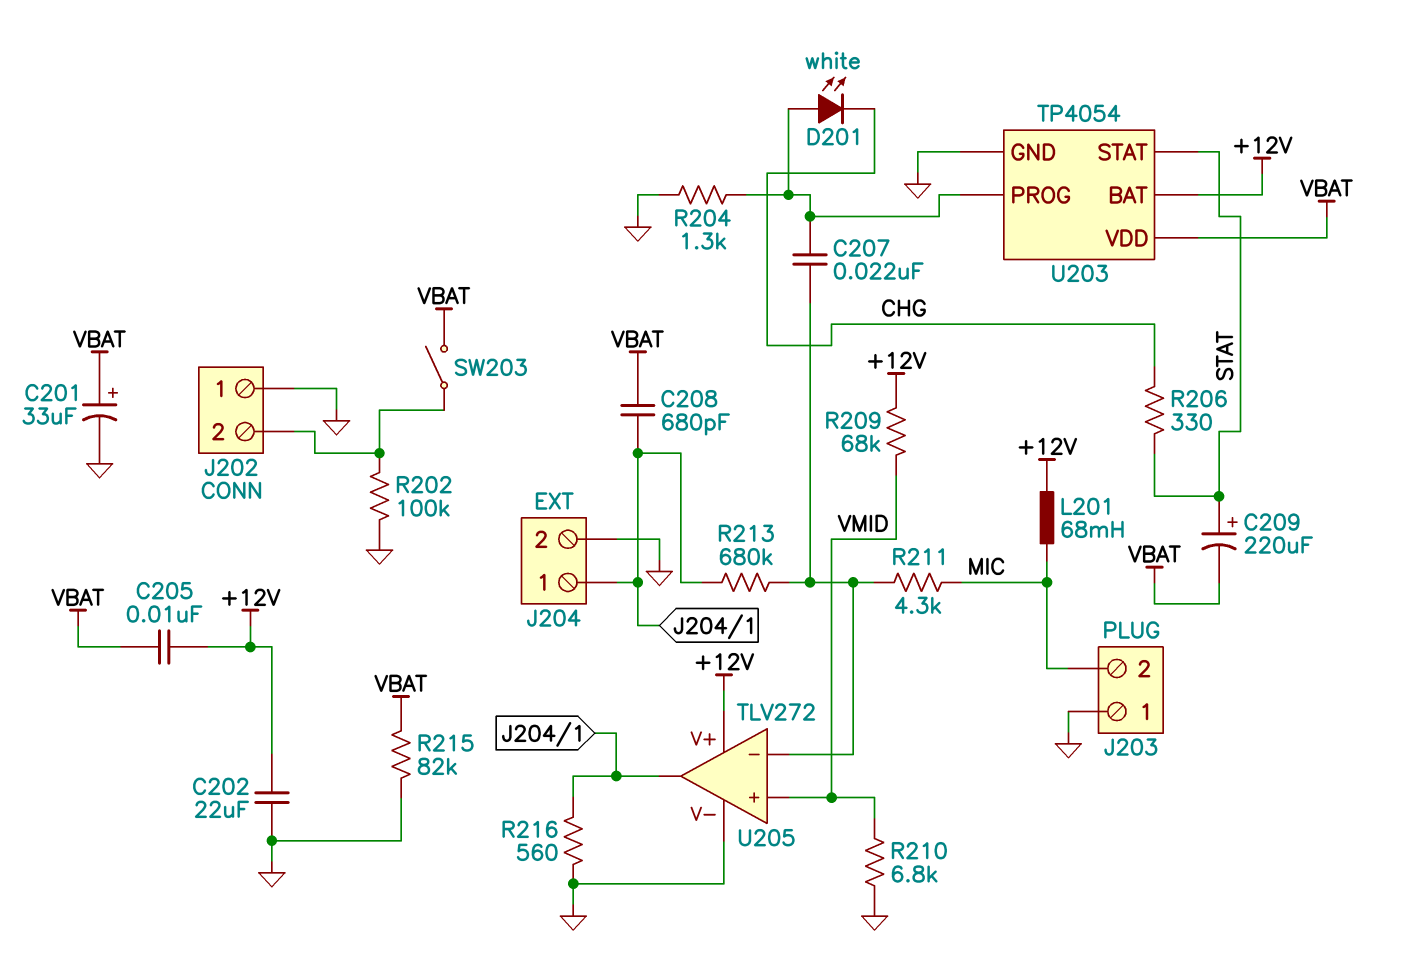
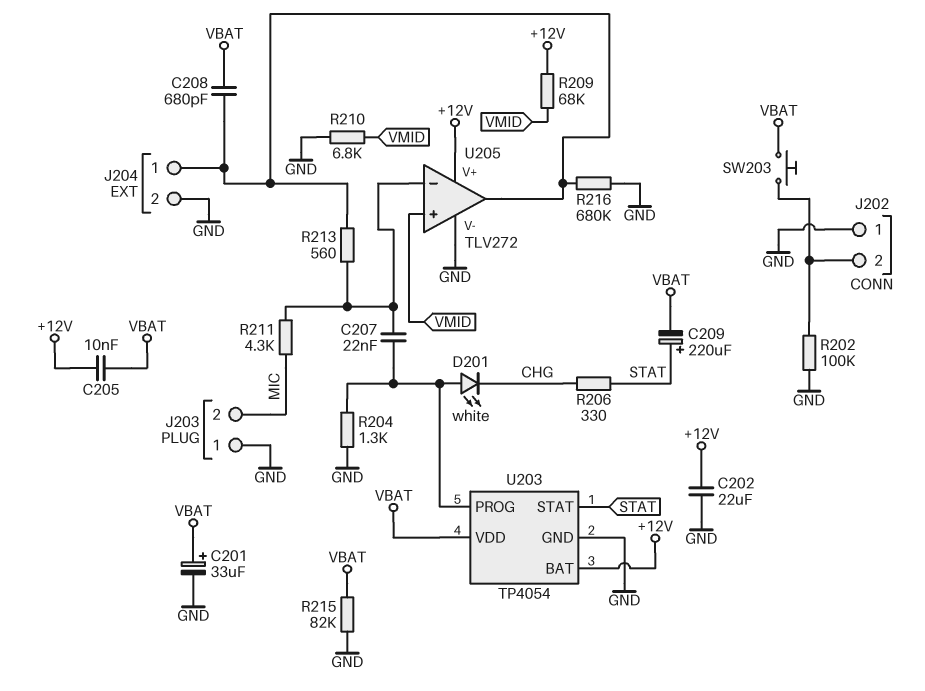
L201: 68mH (+12V, MIC) -> none
R213: 680k (J204/1, U205/in-) -> 560 (J204/1, U205/in-)
R216: 560 (GND, J204/1) -> 680k (GND, J204/1)
SW203: switch (J202/2, VBAT) -> button (J202/2, VBAT)

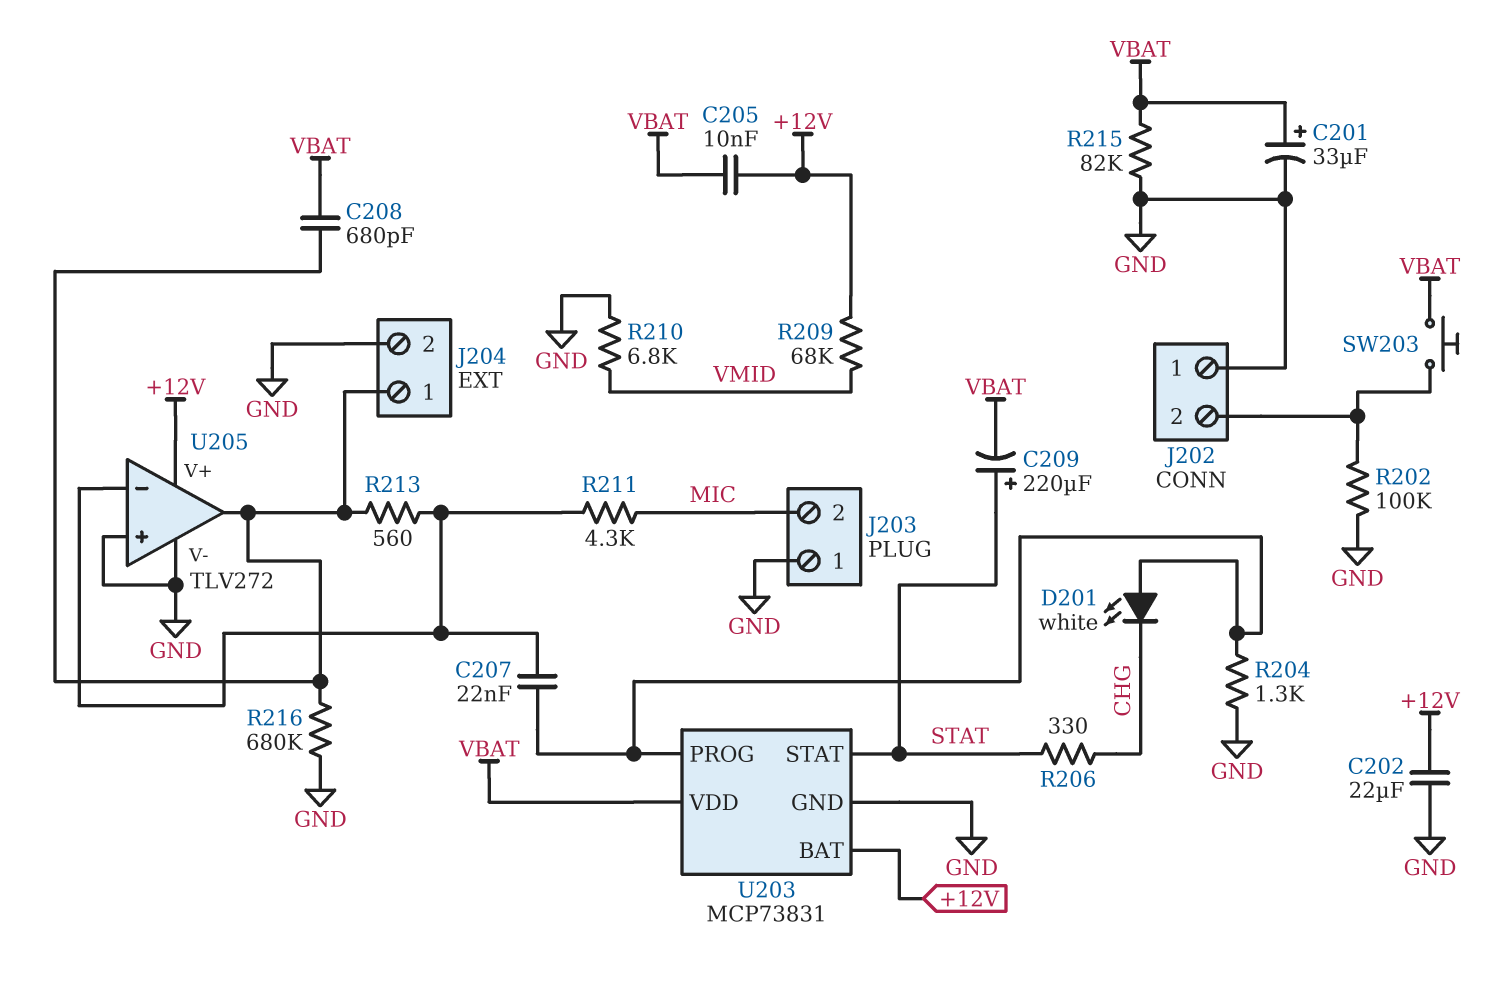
U203: TP4054 -> MCP73831
U205 pin in+: VMID -> GND

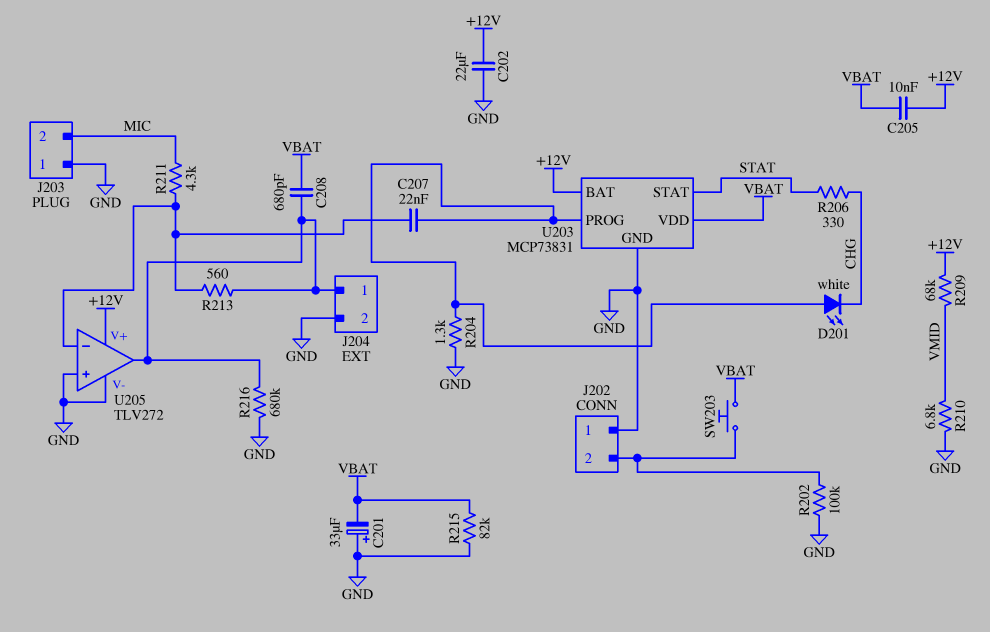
C201: 33uF (plus VBAT, minus GND) -> 33uF (plus GND, minus VBAT)
C209: 220uF (plus STAT, minus VBAT) -> none

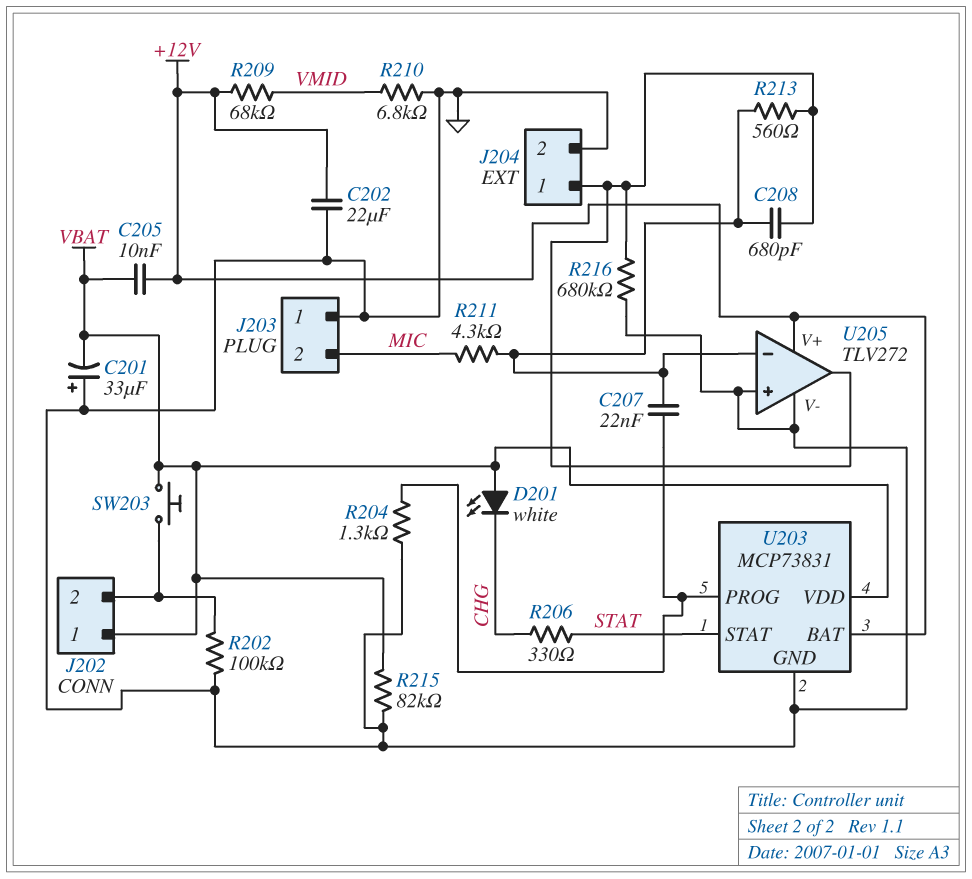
C208: 680pF (J204/1, VBAT) -> 680pF (J204/1, U205/in-)
D201: LED white (A U203/PROG, K CHG) -> LED white (A VBAT, K CHG)
J202 pin 1: GND -> VBAT

